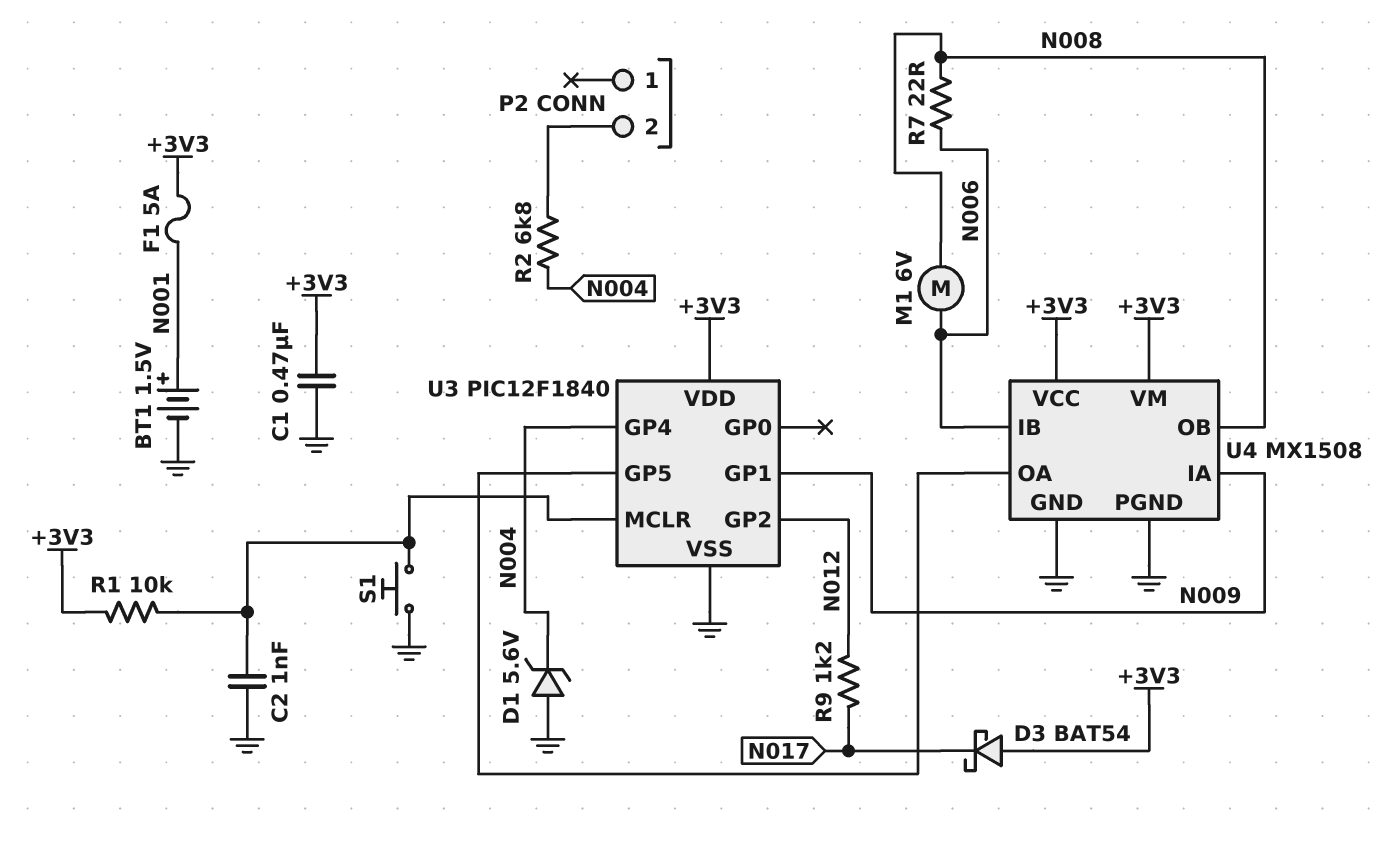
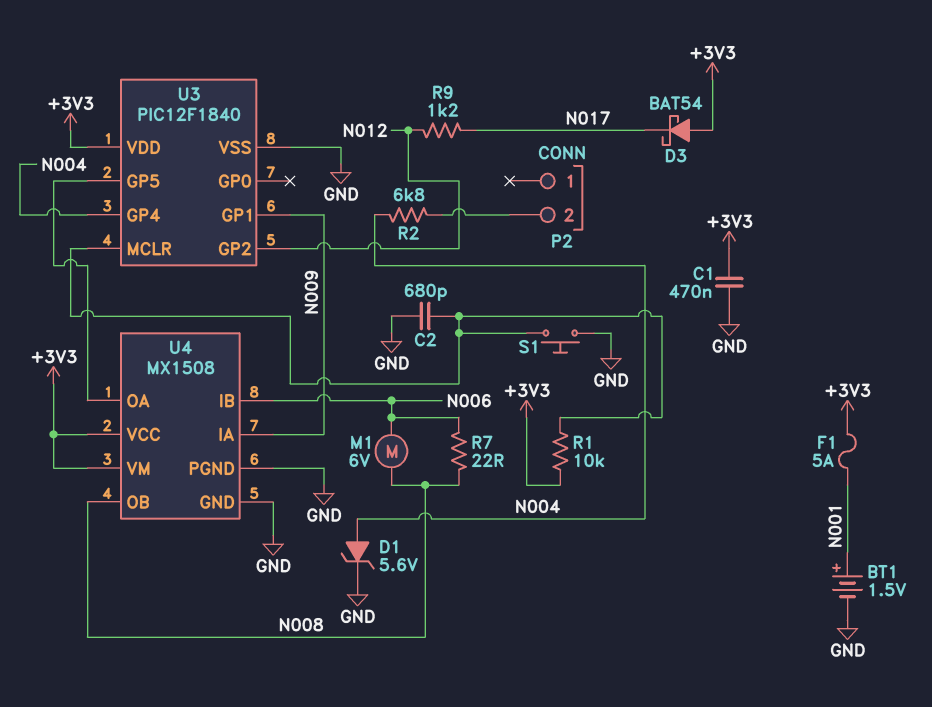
C2: 1nF (GND, U3/MCLR) -> 680pF (GND, U3/MCLR)
D1: zener 5.6V (A GND, K N004) -> zener 5.6V (A N004, K GND)

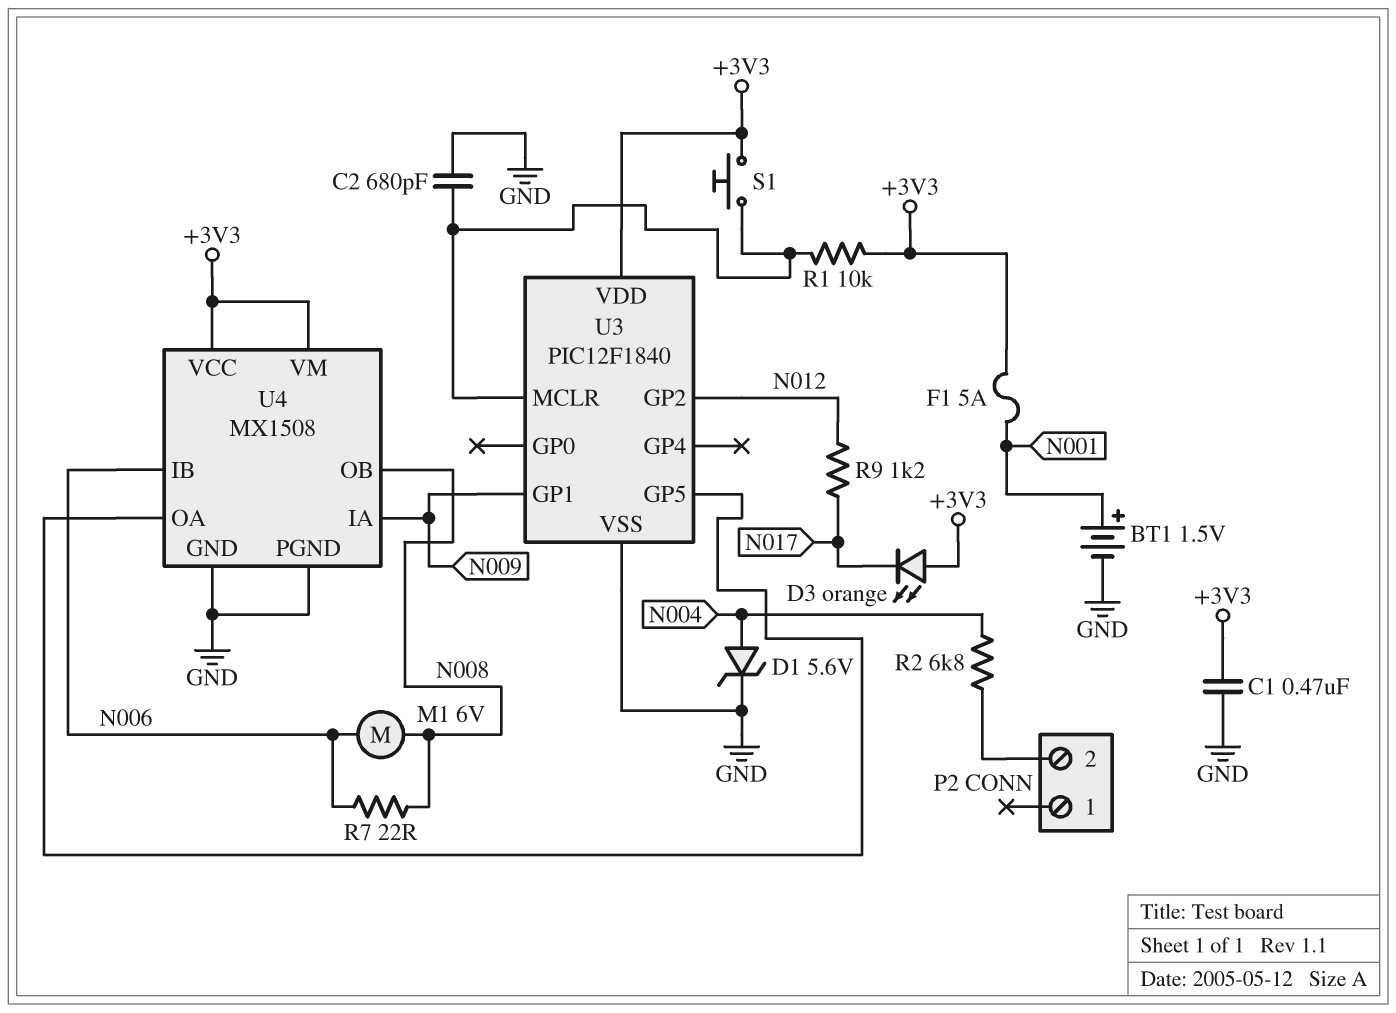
D3: schottky BAT54 (A +3V3, K N017) -> LED orange (A +3V3, K N017)
S1: button (GND, U3/MCLR) -> button (+3V3, U3/MCLR)
U3 pin GP4: N004 -> none

